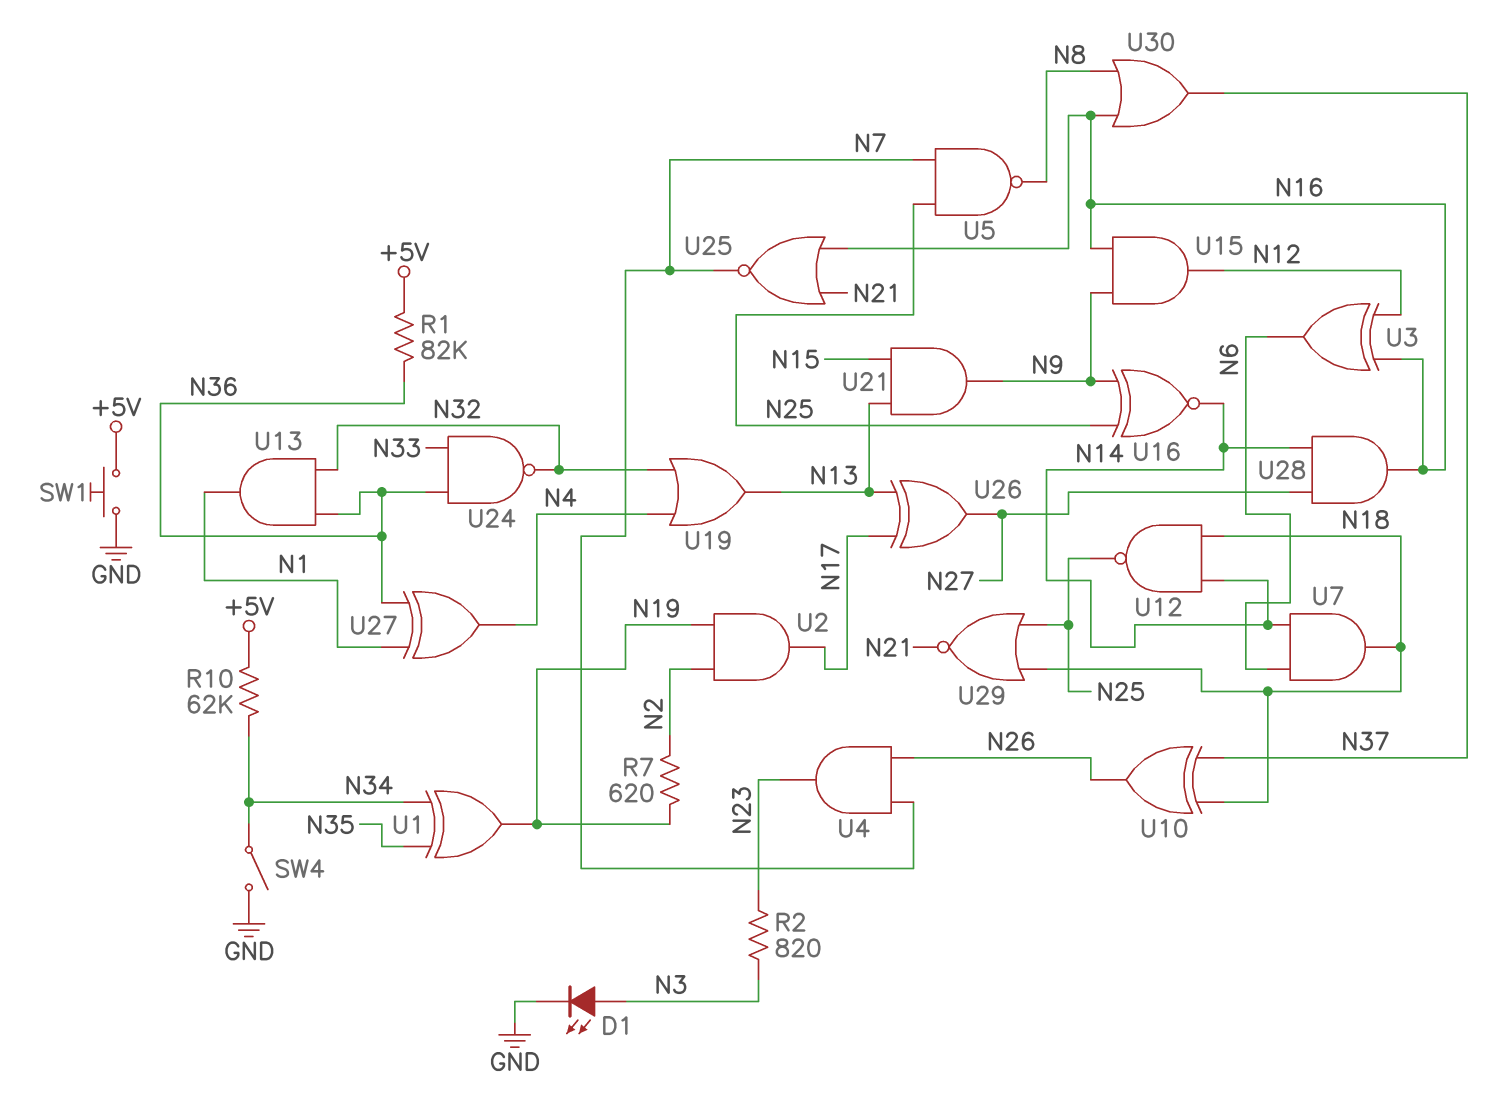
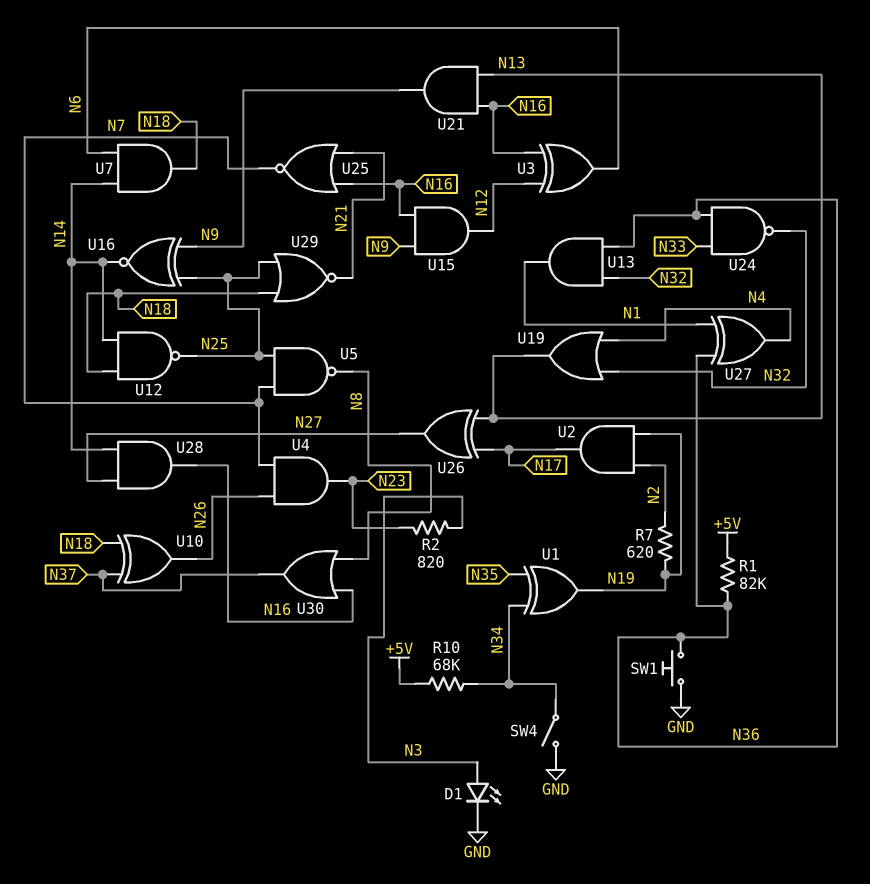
R10: 62k (+5V, N34) -> 68k (+5V, N34)
SW1: button (+5V, GND) -> button (GND, N36)
U21: AND (in N13, in N15, out N9) -> AND (in N13, in N16, out N9)

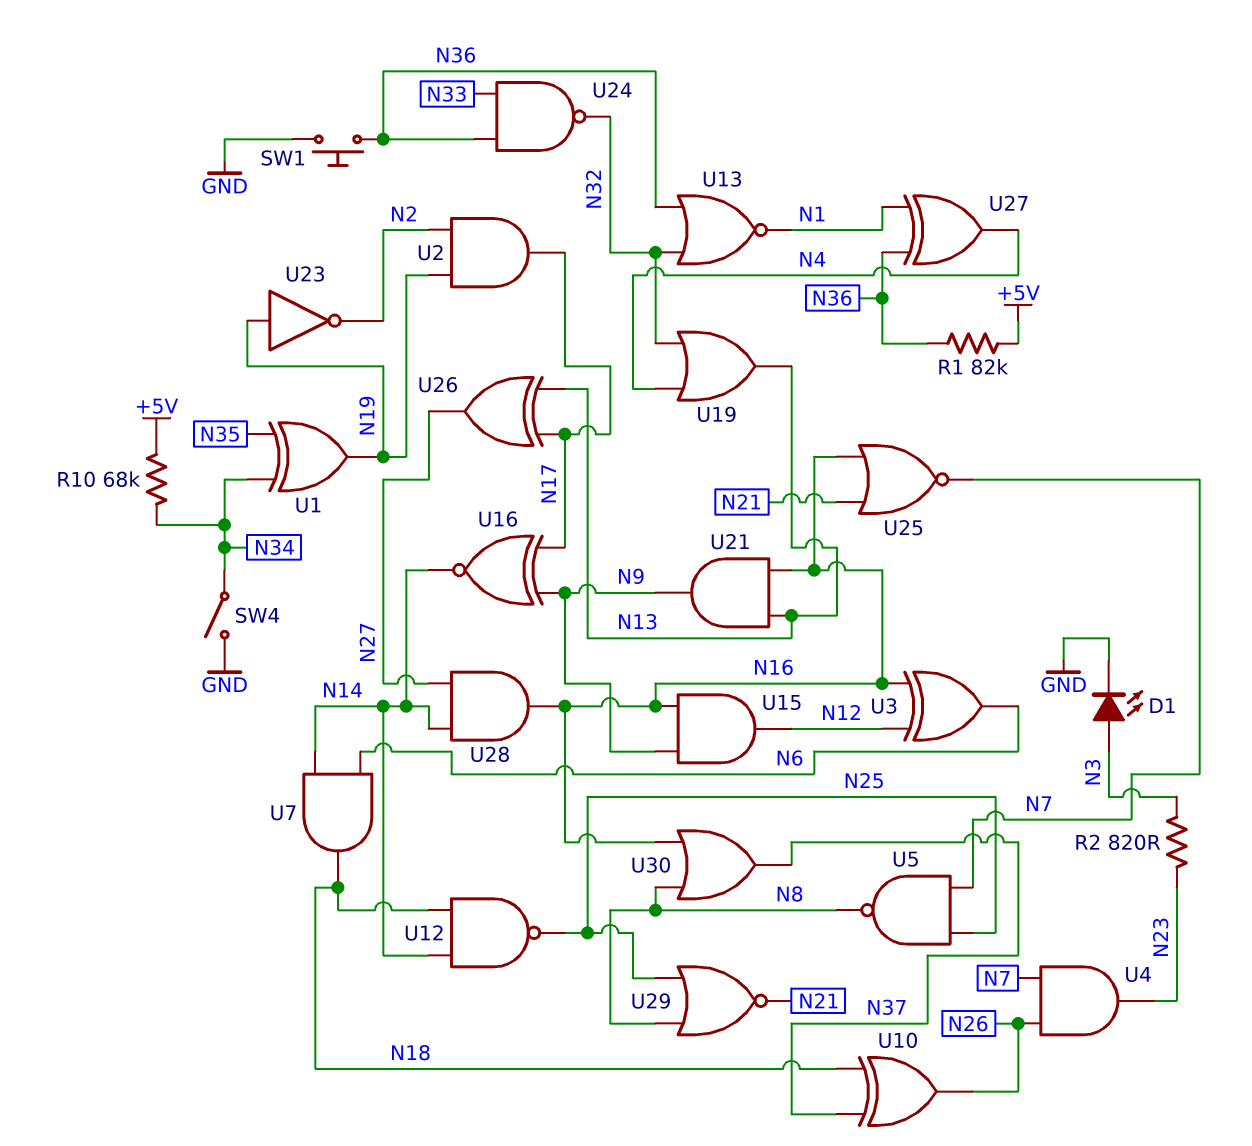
R7: 620 (N2, N19) -> none
U13: AND (in N32, in N36, out N1) -> NOR (in N32, in N36, out N1)
U16: XNOR (in N9, in N25, out N14) -> XNOR (in N9, in N17, out N14)
U23: none -> NOT (in N19, out N2)
U29: NOR (in N18, in N25, out N21) -> NOR (in N8, in N25, out N21)

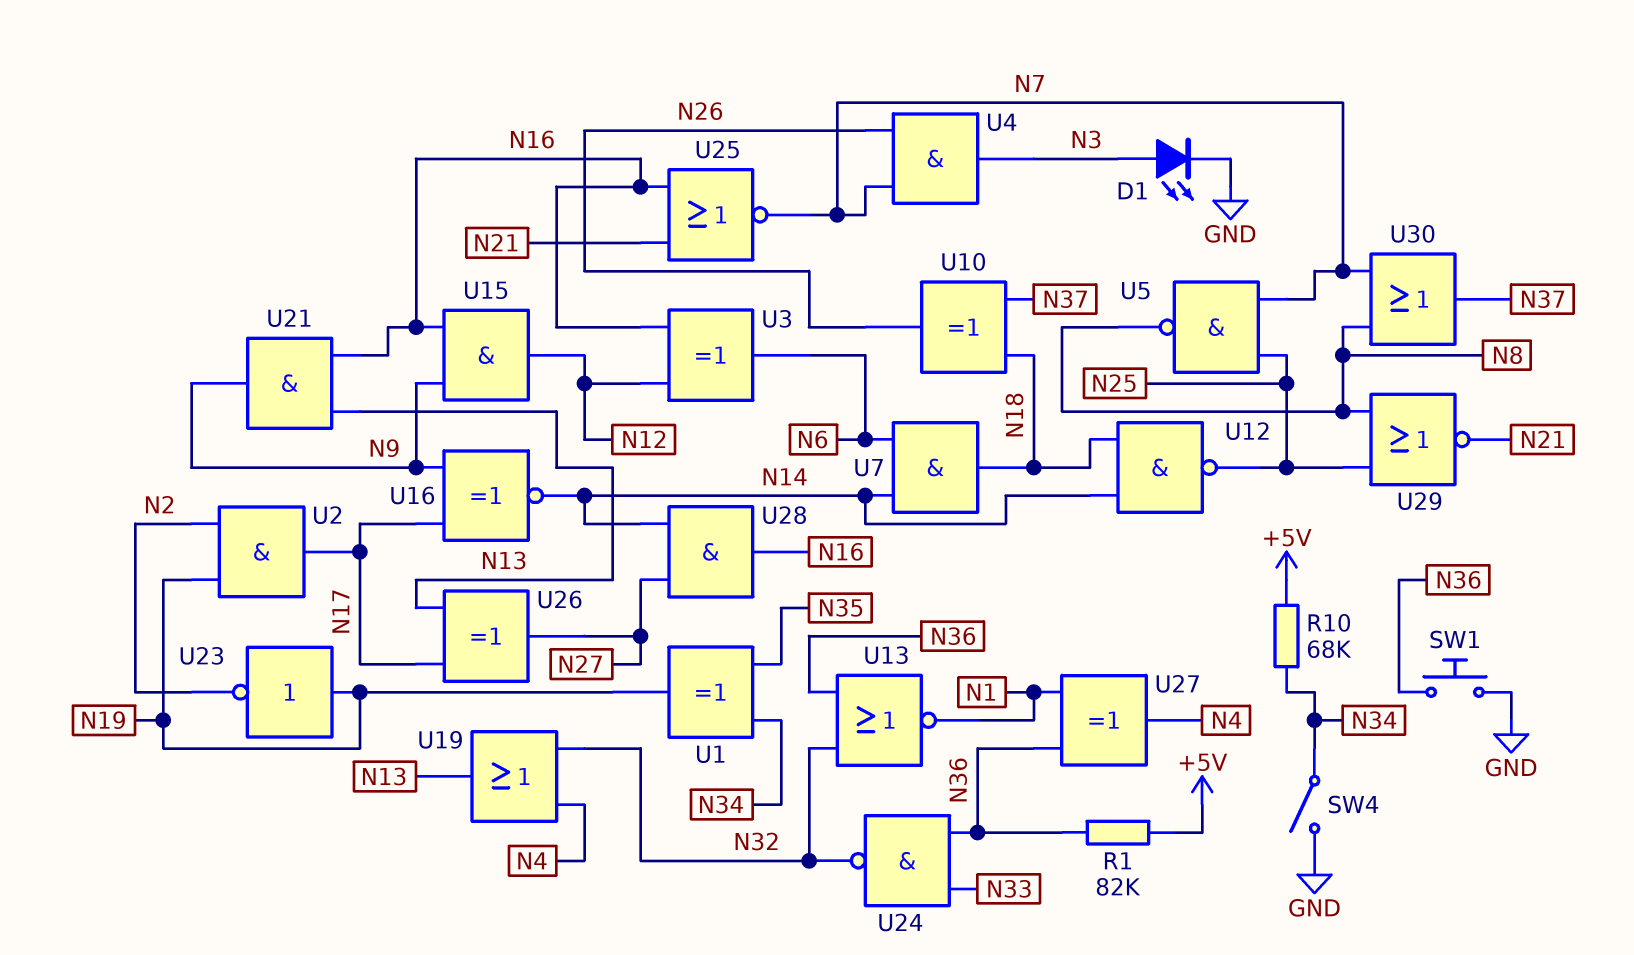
R2: 820 (N3, N23) -> none
U4: AND (in N7, in N26, out N23) -> AND (in N7, in N26, out N3)
U30: OR (in N8, in N16, out N37) -> OR (in N7, in N8, out N37)

